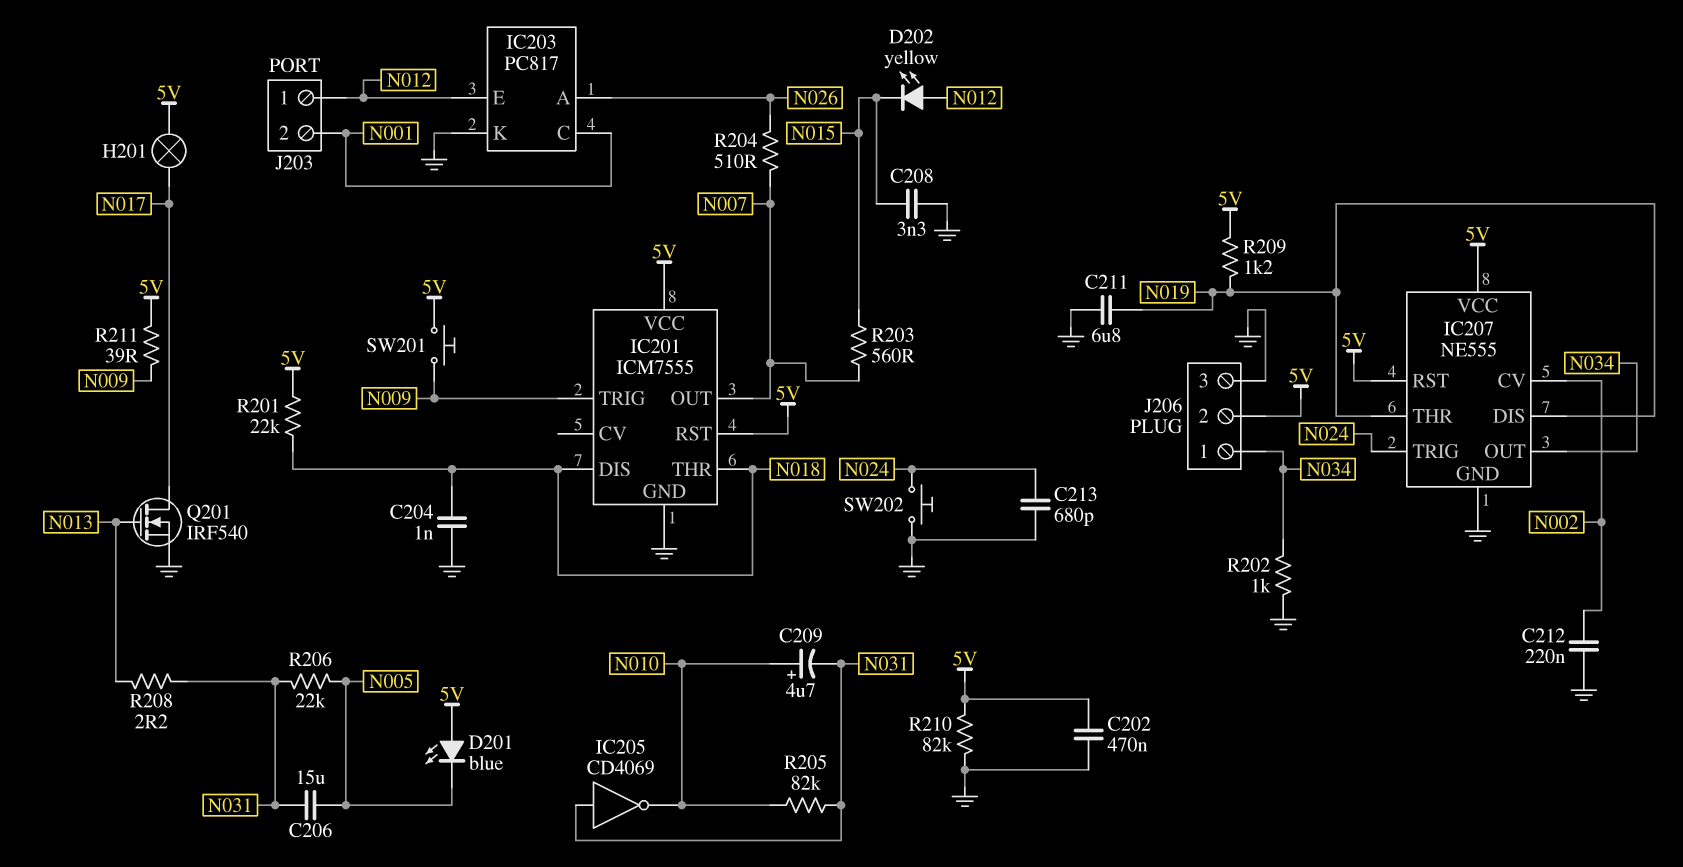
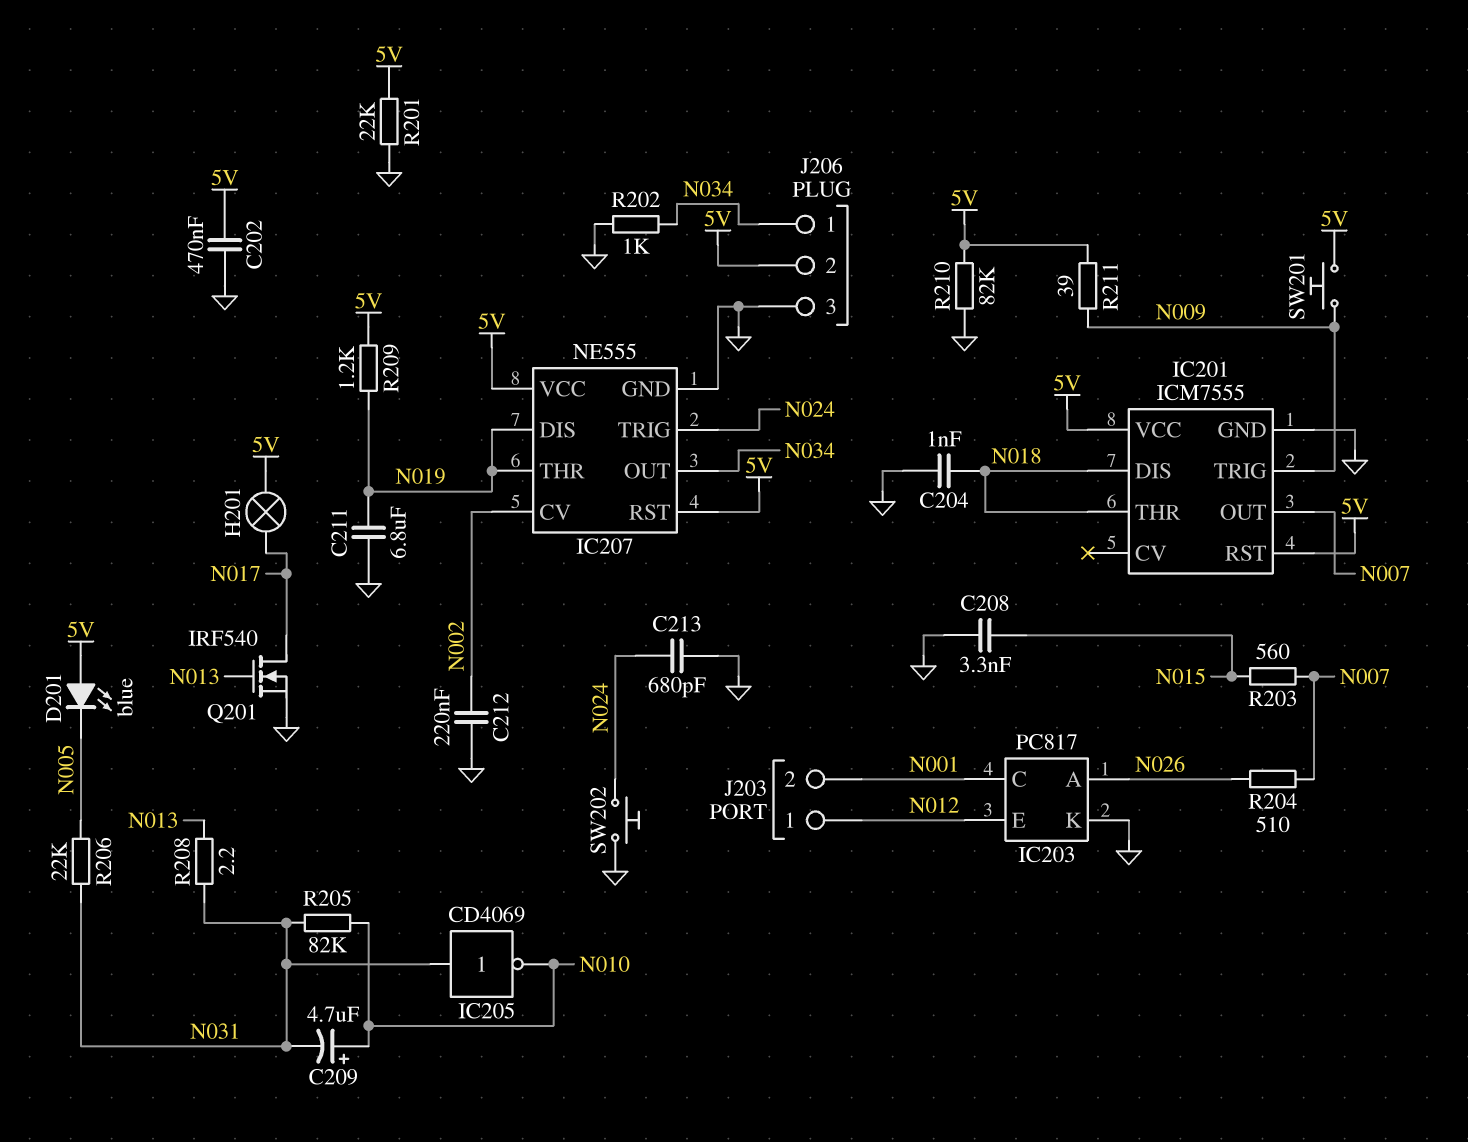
C206: 15uF (N005, N031) -> none
D202: LED yellow (A N012, K N015) -> none
R201: 22k (5V, N018) -> 22k (5V, GND)

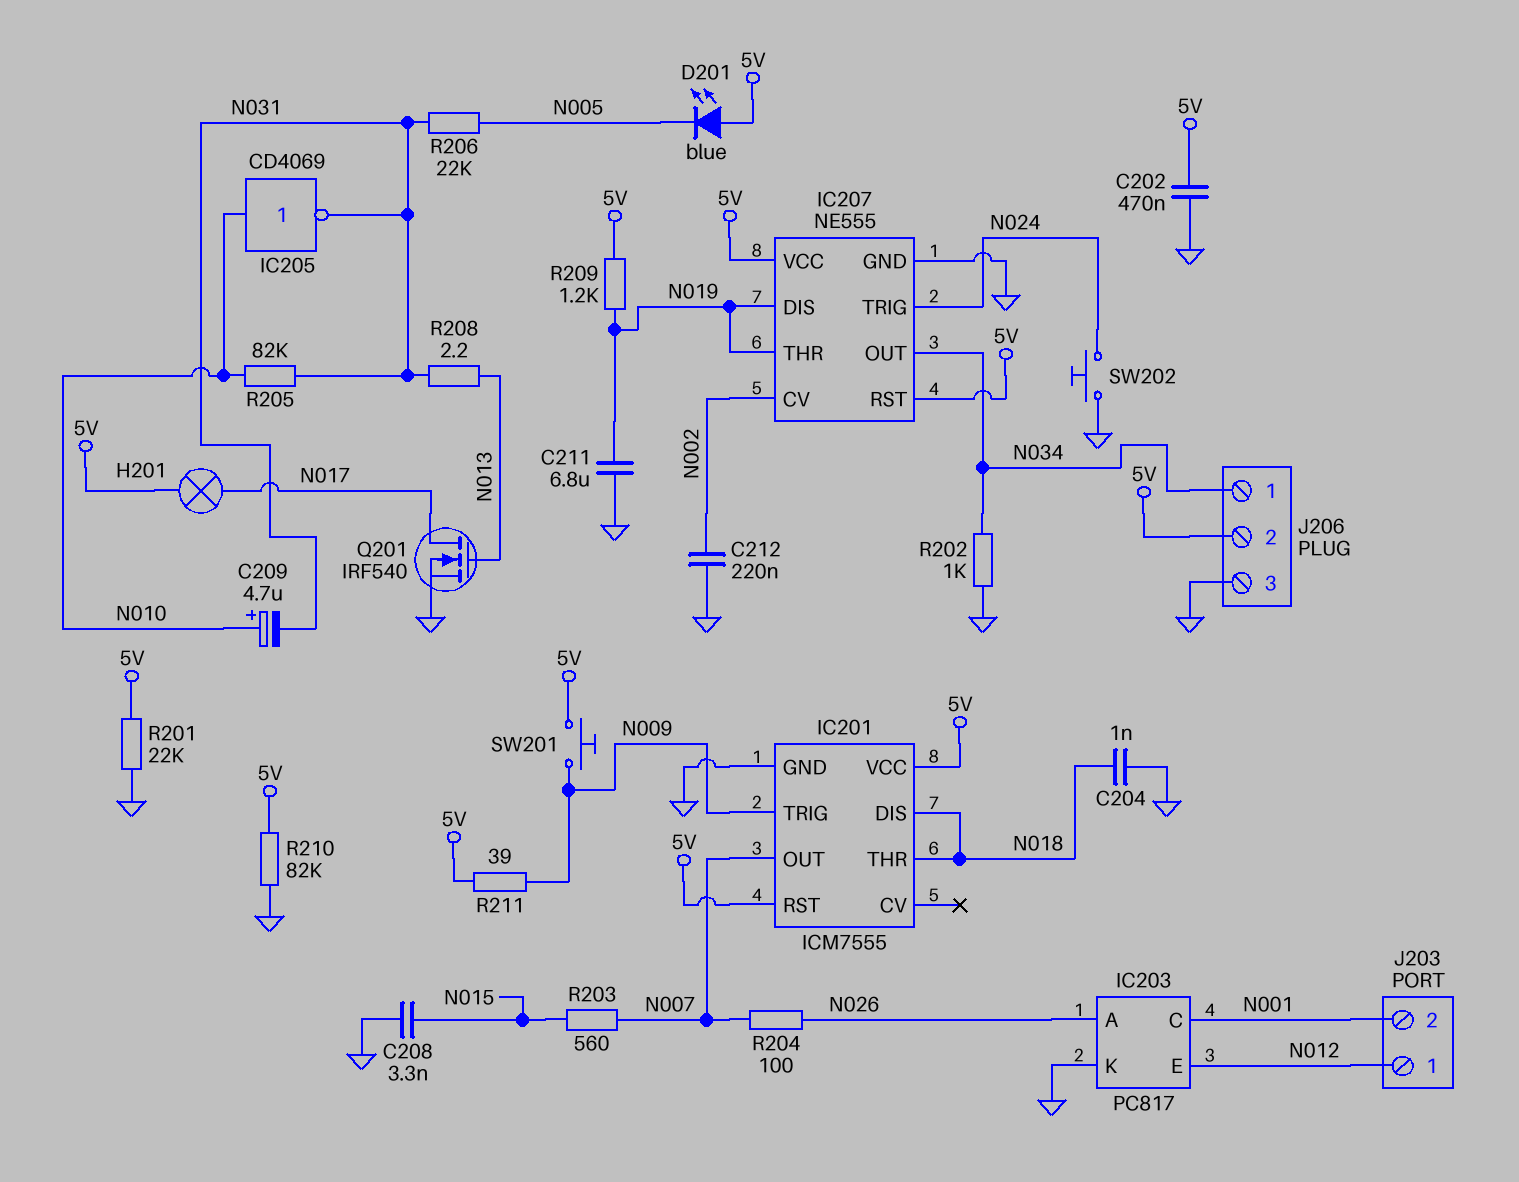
C213: 680pF (GND, N024) -> none
IC205: NOT CD4069 (in N031, out N010) -> NOT CD4069 (in N010, out N031)
R204: 510 (N007, N026) -> 100 (N007, N026)

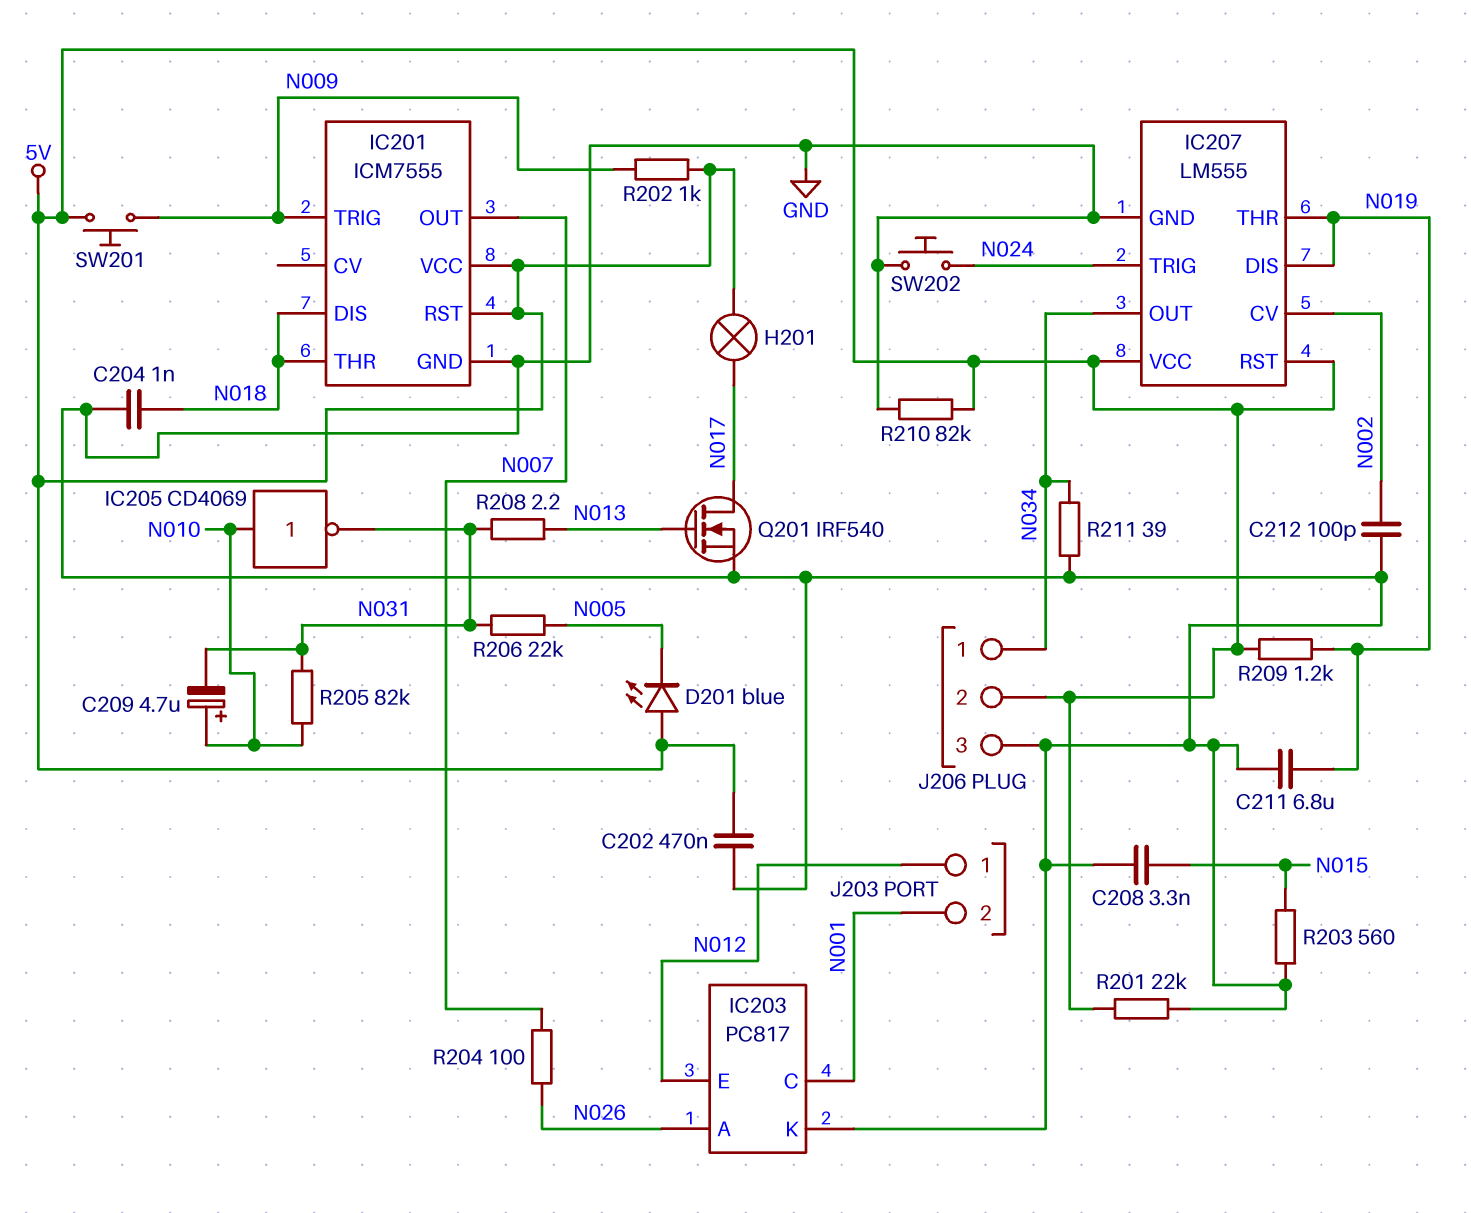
C212: 220nF (GND, N002) -> 100pF (GND, N002)
IC207: NE555 -> LM555
R202: 1k (GND, N034) -> 1k (5V, N009)
R203: 560 (N007, N015) -> 560 (GND, N015)
R211: 39 (5V, N009) -> 39 (GND, N034)

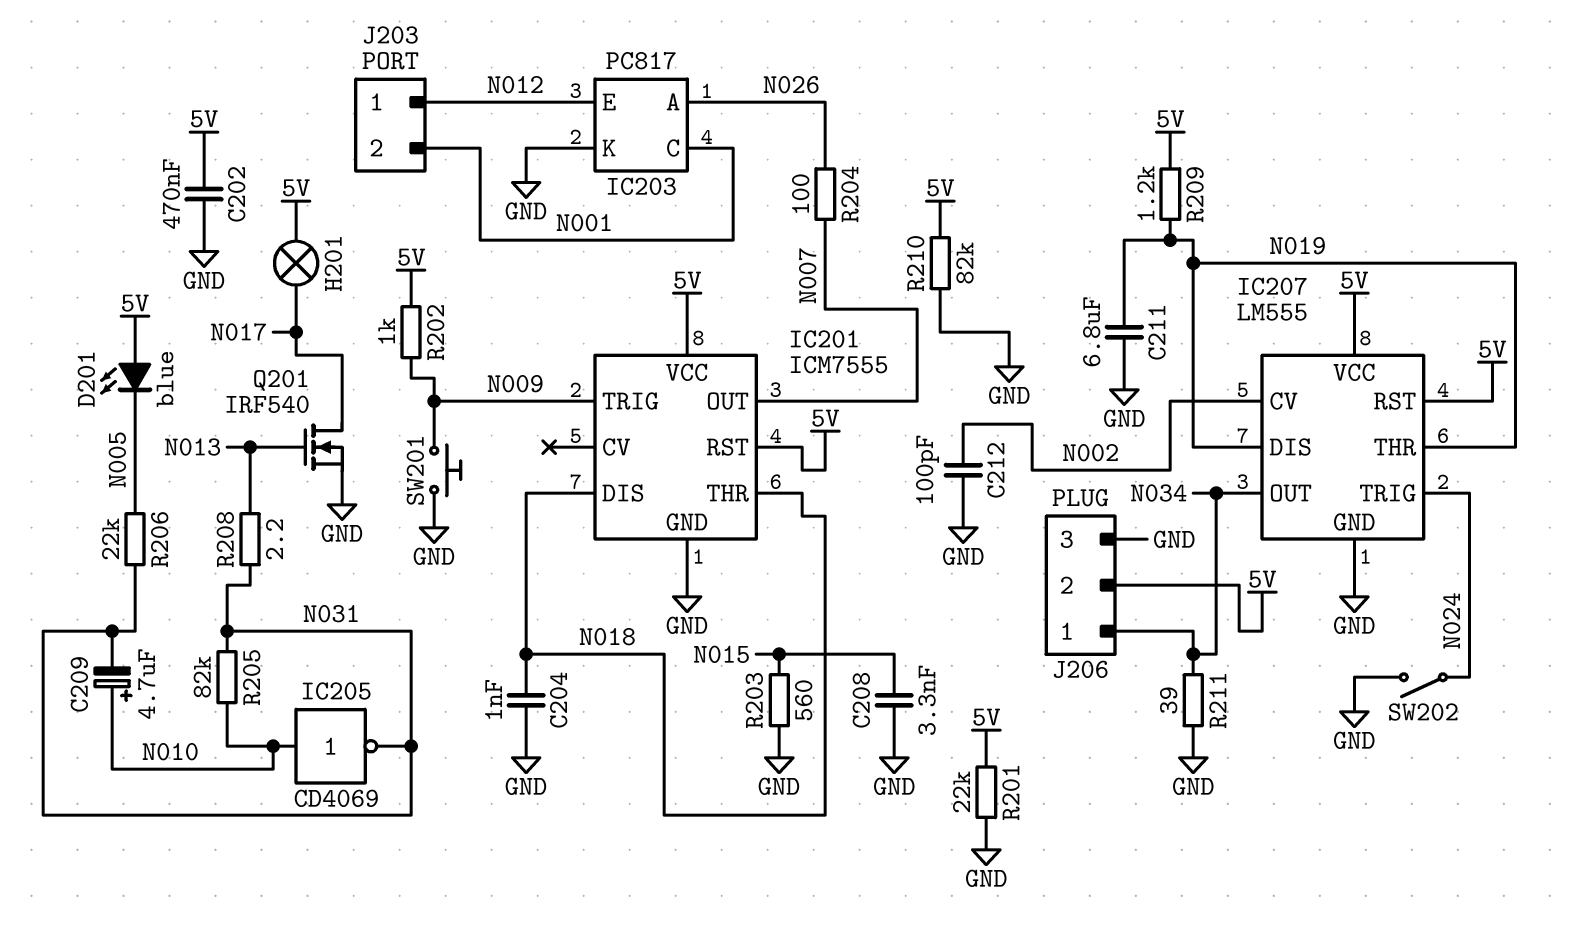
SW201: button (5V, N009) -> button (GND, N009)
SW202: button (GND, N024) -> switch (GND, N024)

